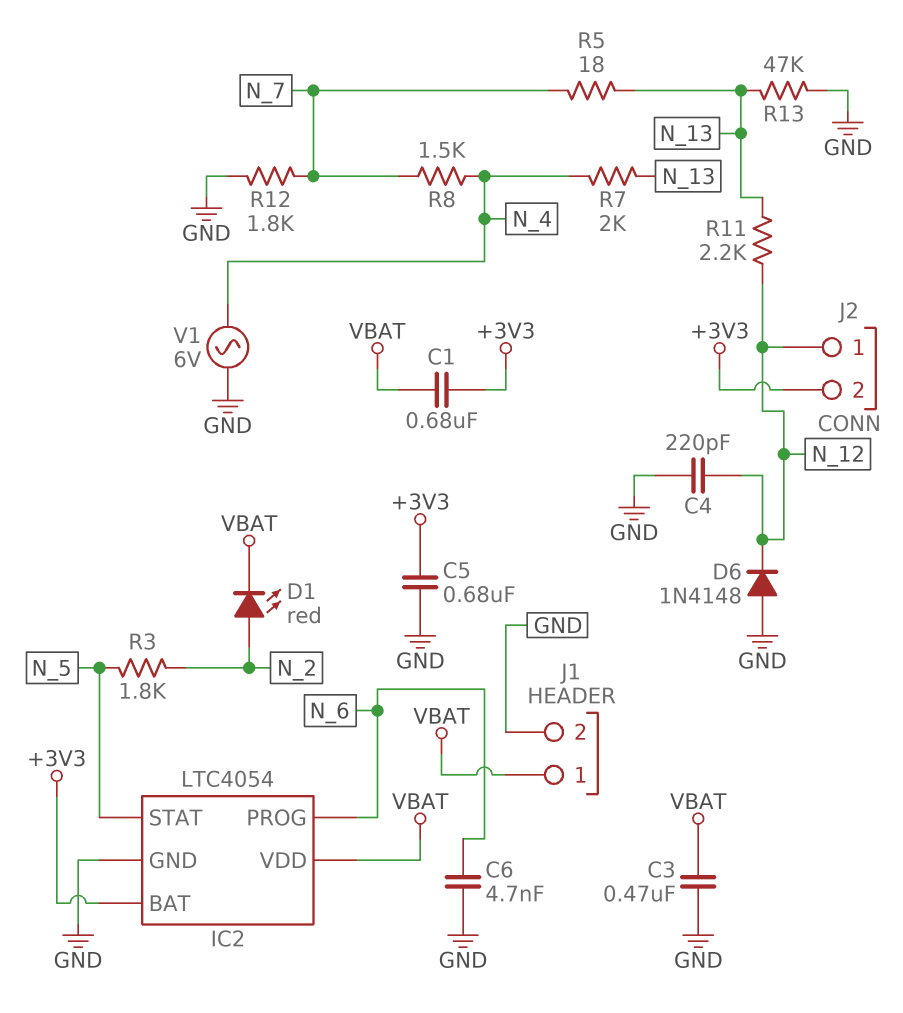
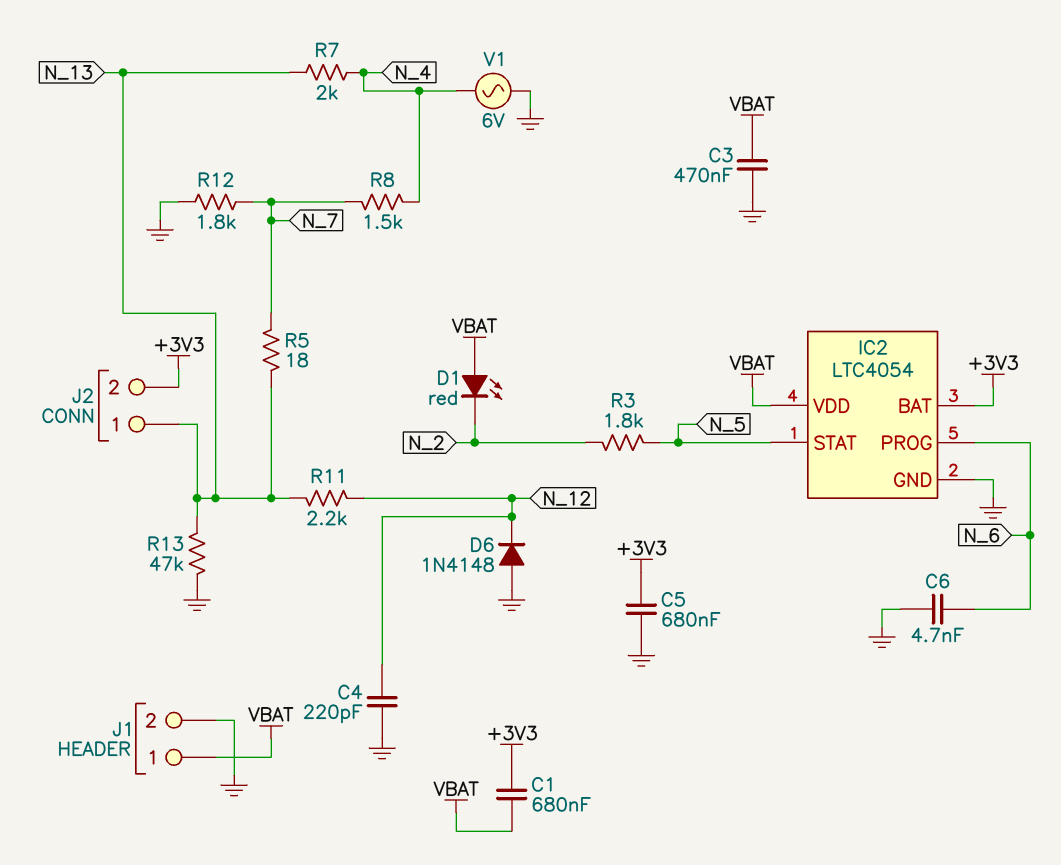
D1: LED red (A N_2, K VBAT) -> LED red (A VBAT, K N_2)
J2 pin 1: N_12 -> N_13

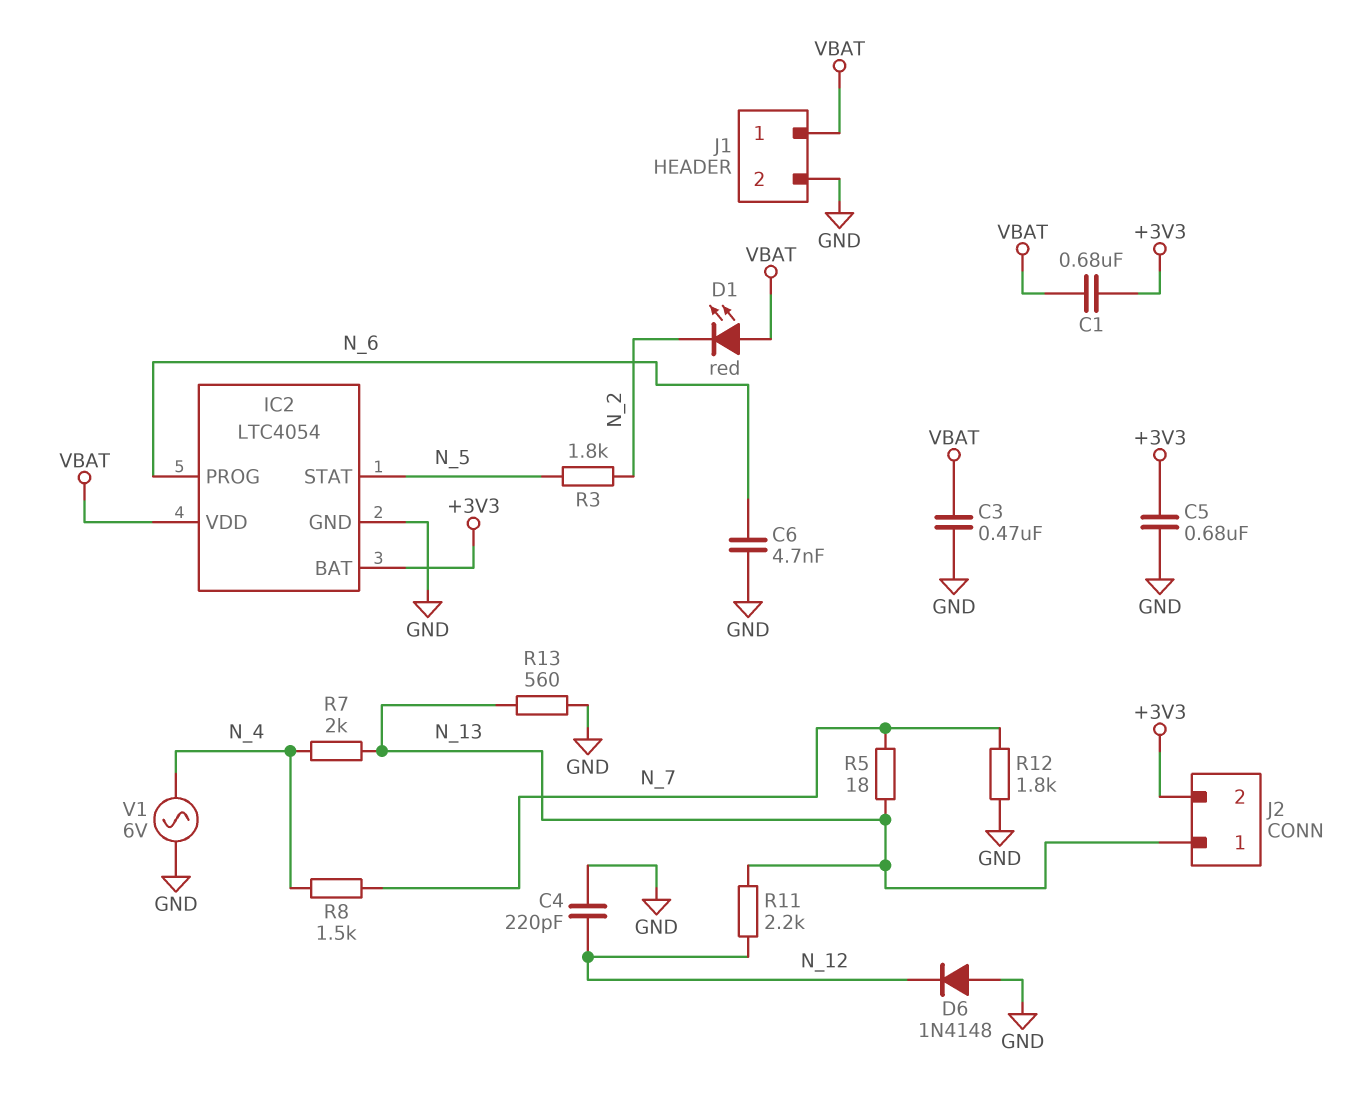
R13: 47k (GND, N_13) -> 560 (GND, N_13)

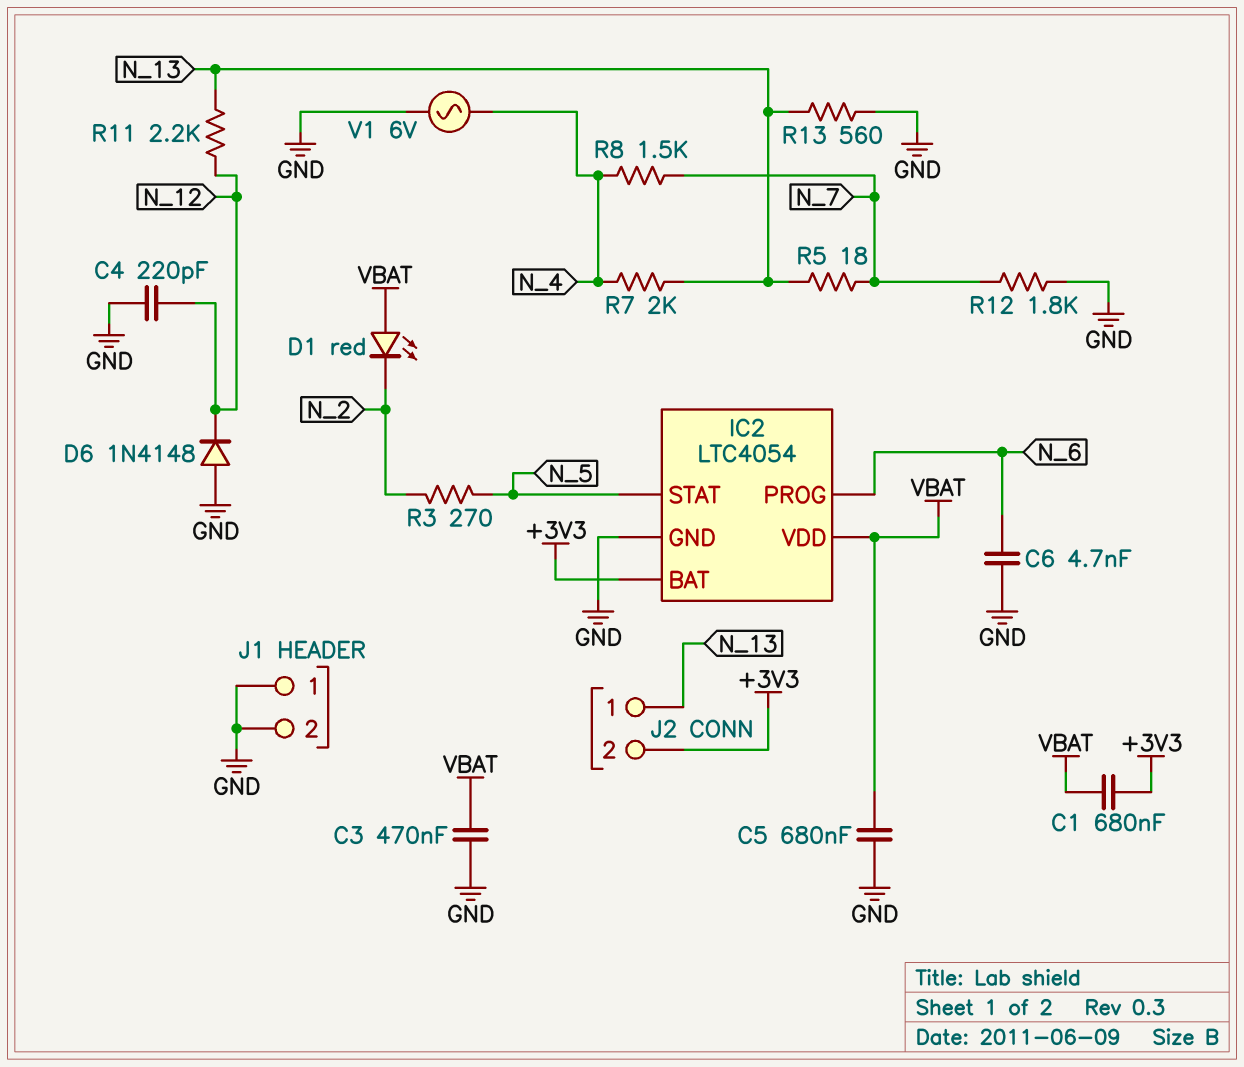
C5: 680nF (+3V3, GND) -> 680nF (GND, VBAT)
J1 pin 1: VBAT -> GND
R3: 1.8k (N_2, N_5) -> 270 (N_2, N_5)

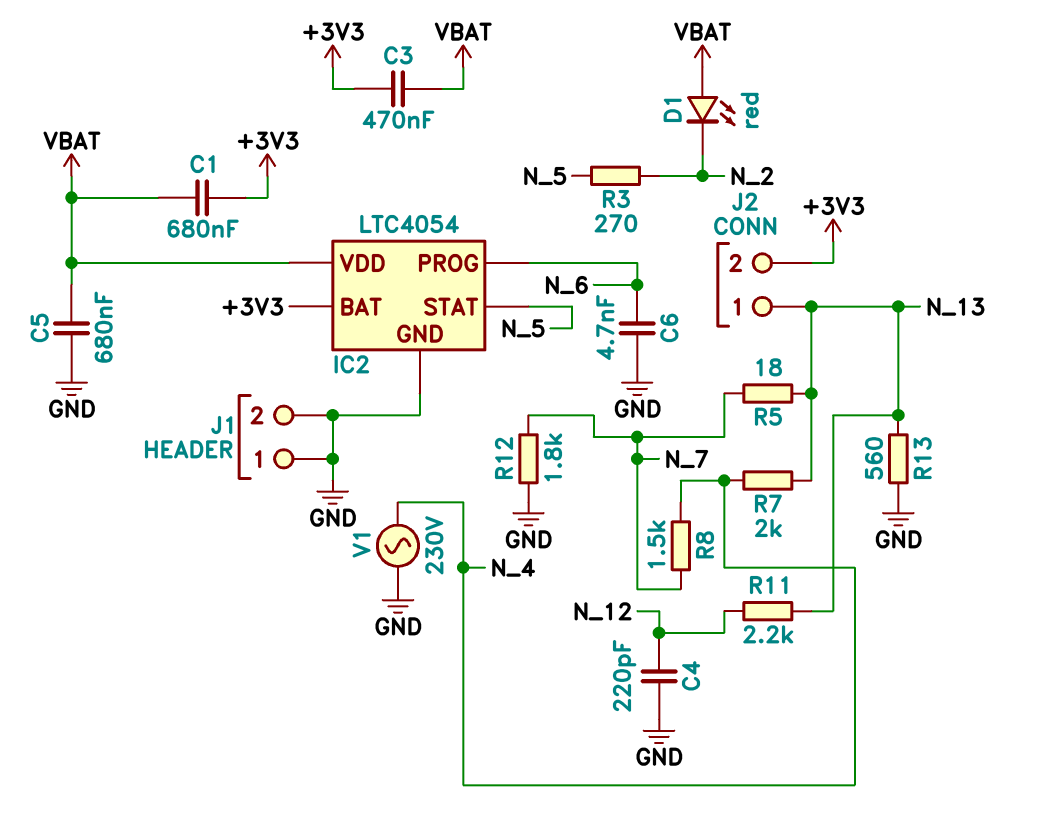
C3: 470nF (GND, VBAT) -> 470nF (+3V3, VBAT)
D6: diode 1N4148 (A GND, K N_12) -> none
V1: AC 6V (GND, N_4) -> AC 230V (GND, N_4)

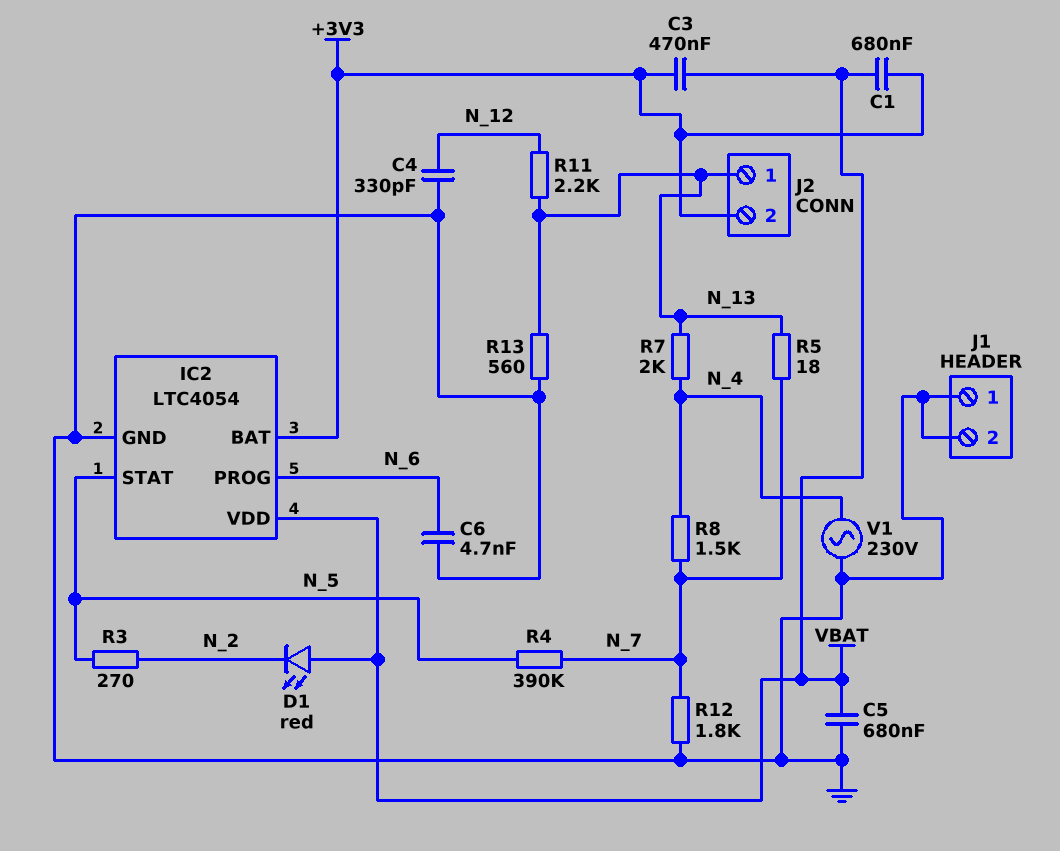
C4: 220pF (GND, N_12) -> 330pF (GND, N_12)
R4: none -> 390k (N_5, N_7)

